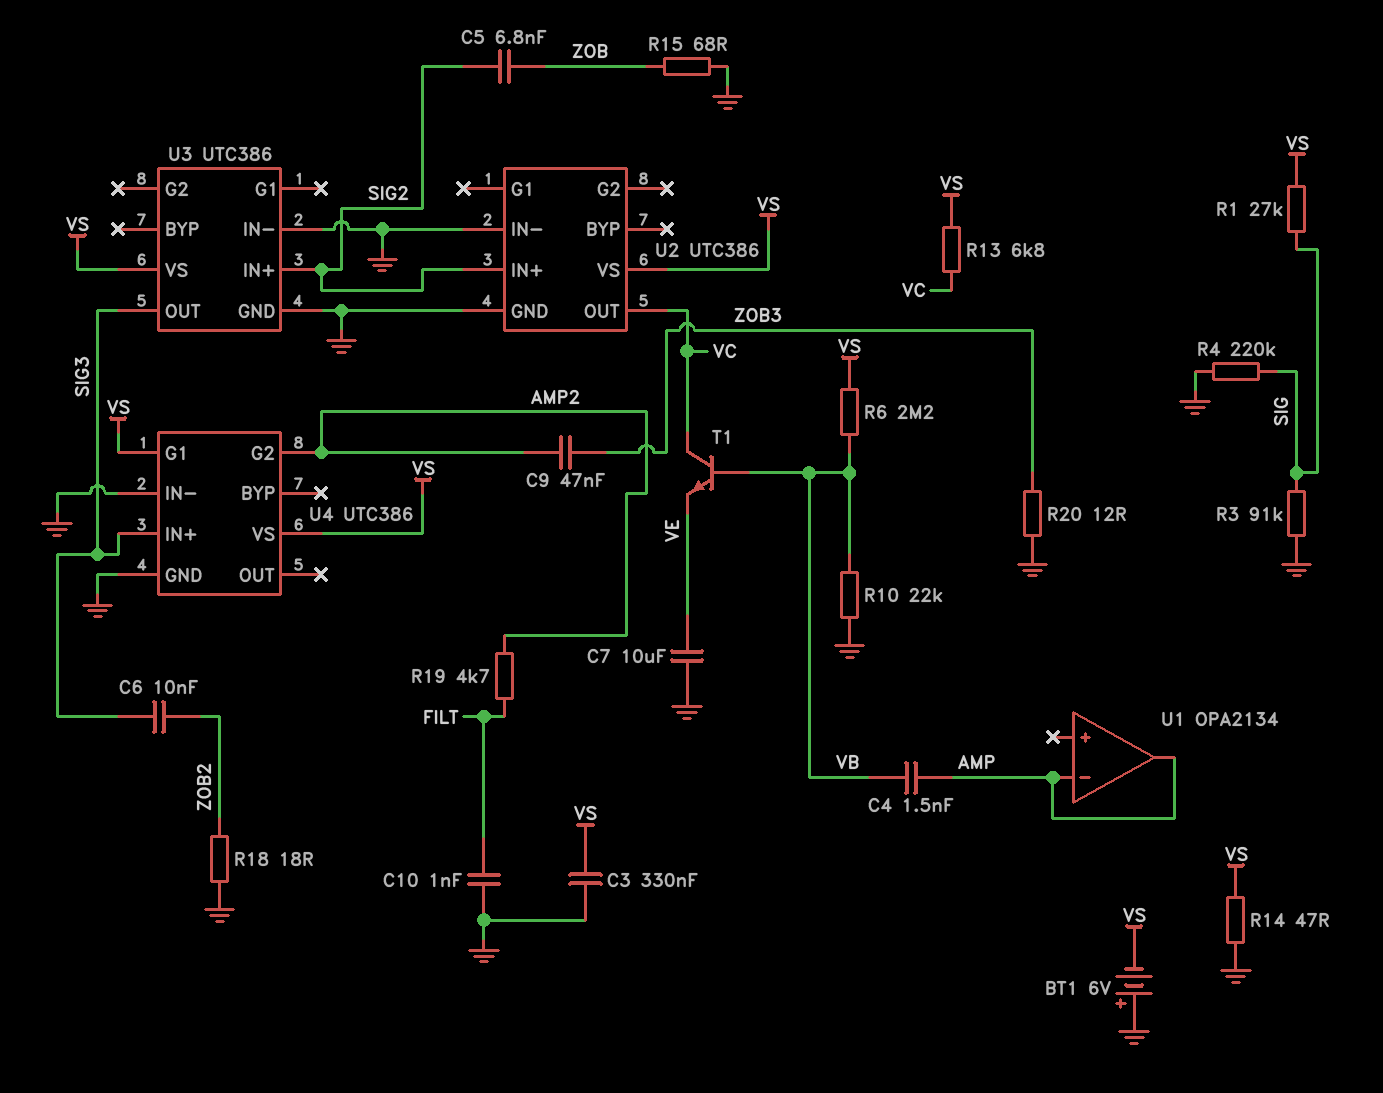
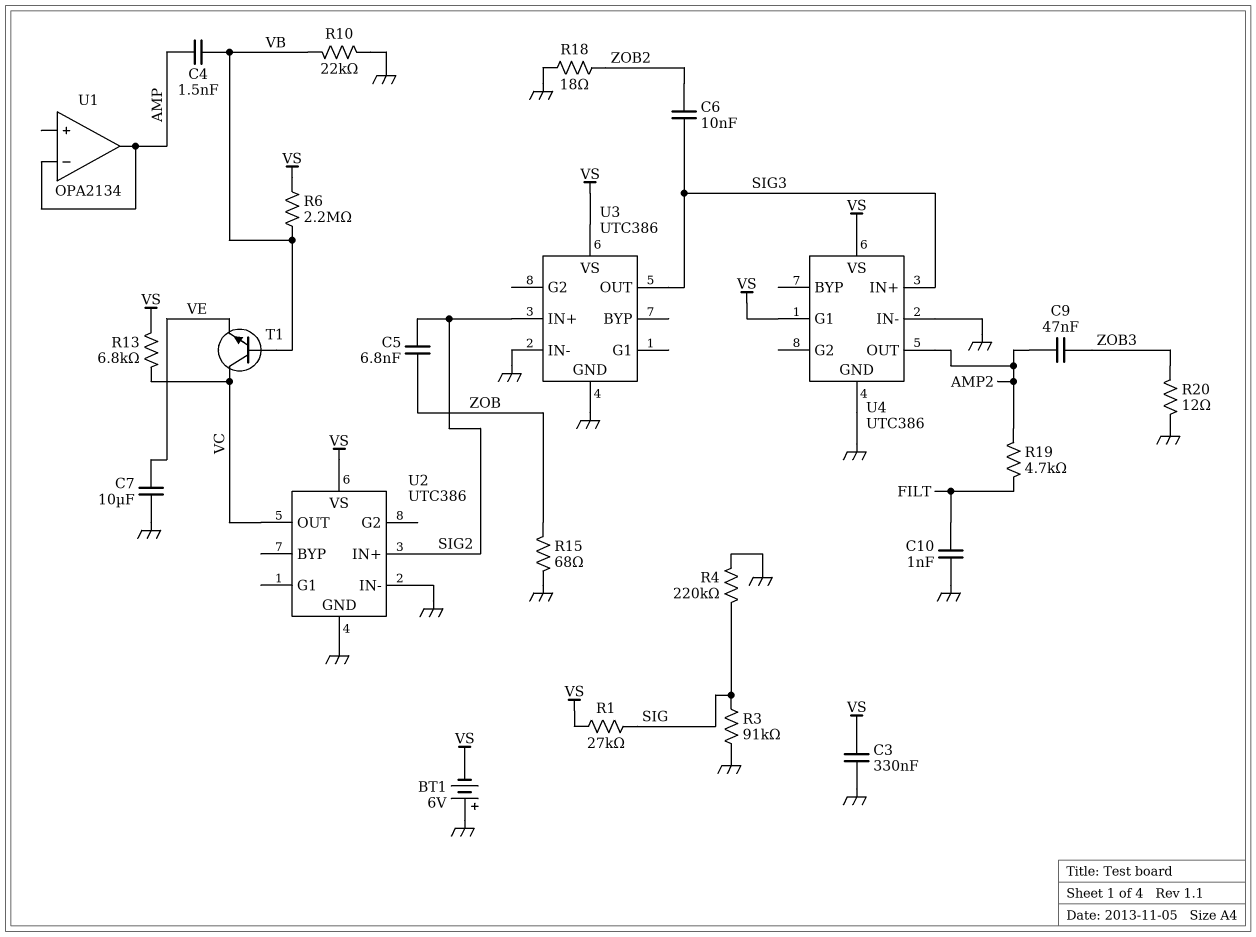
R14: 47 (GND, VS) -> none
U4 pin G2: AMP2 -> none
U4 pin OUT: none -> AMP2

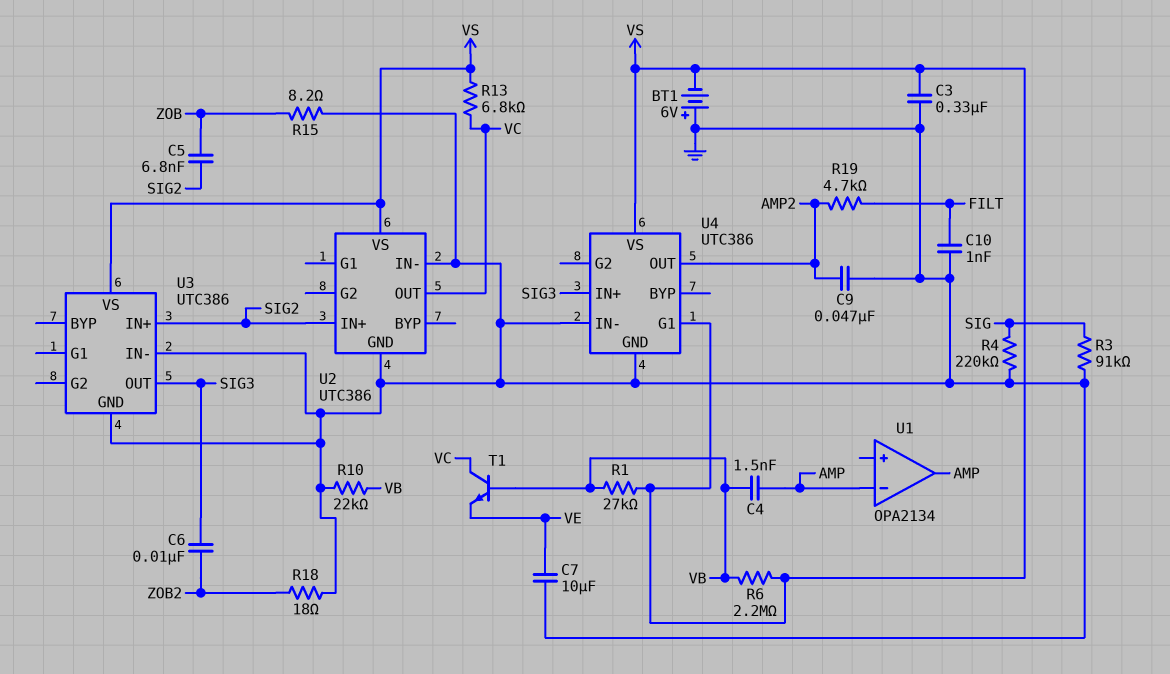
C9: 47nF (AMP2, ZOB3) -> 47nF (AMP2, GND)
R1: 27k (SIG, VS) -> 27k (VB, VS)
R15: 68 (GND, ZOB) -> 8.2 (GND, ZOB)
R20: 12 (GND, ZOB3) -> none

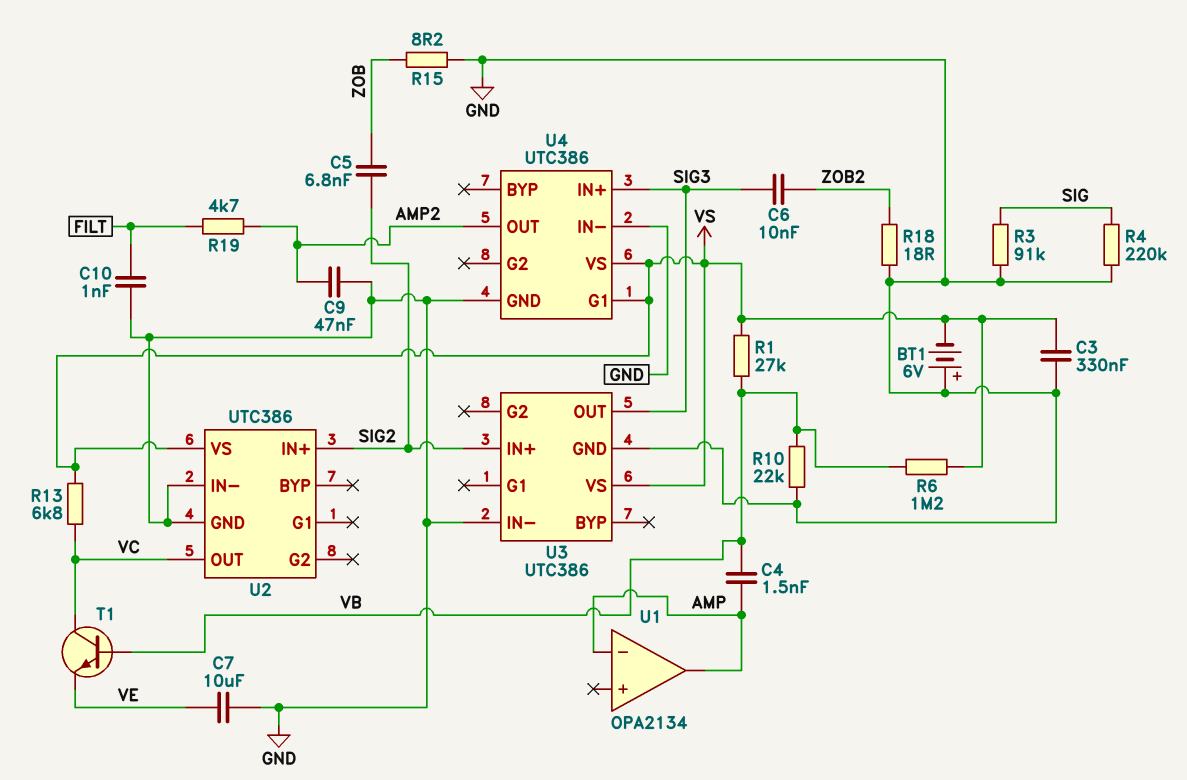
R6: 2.2M (VB, VS) -> 1.2M (VB, VS)

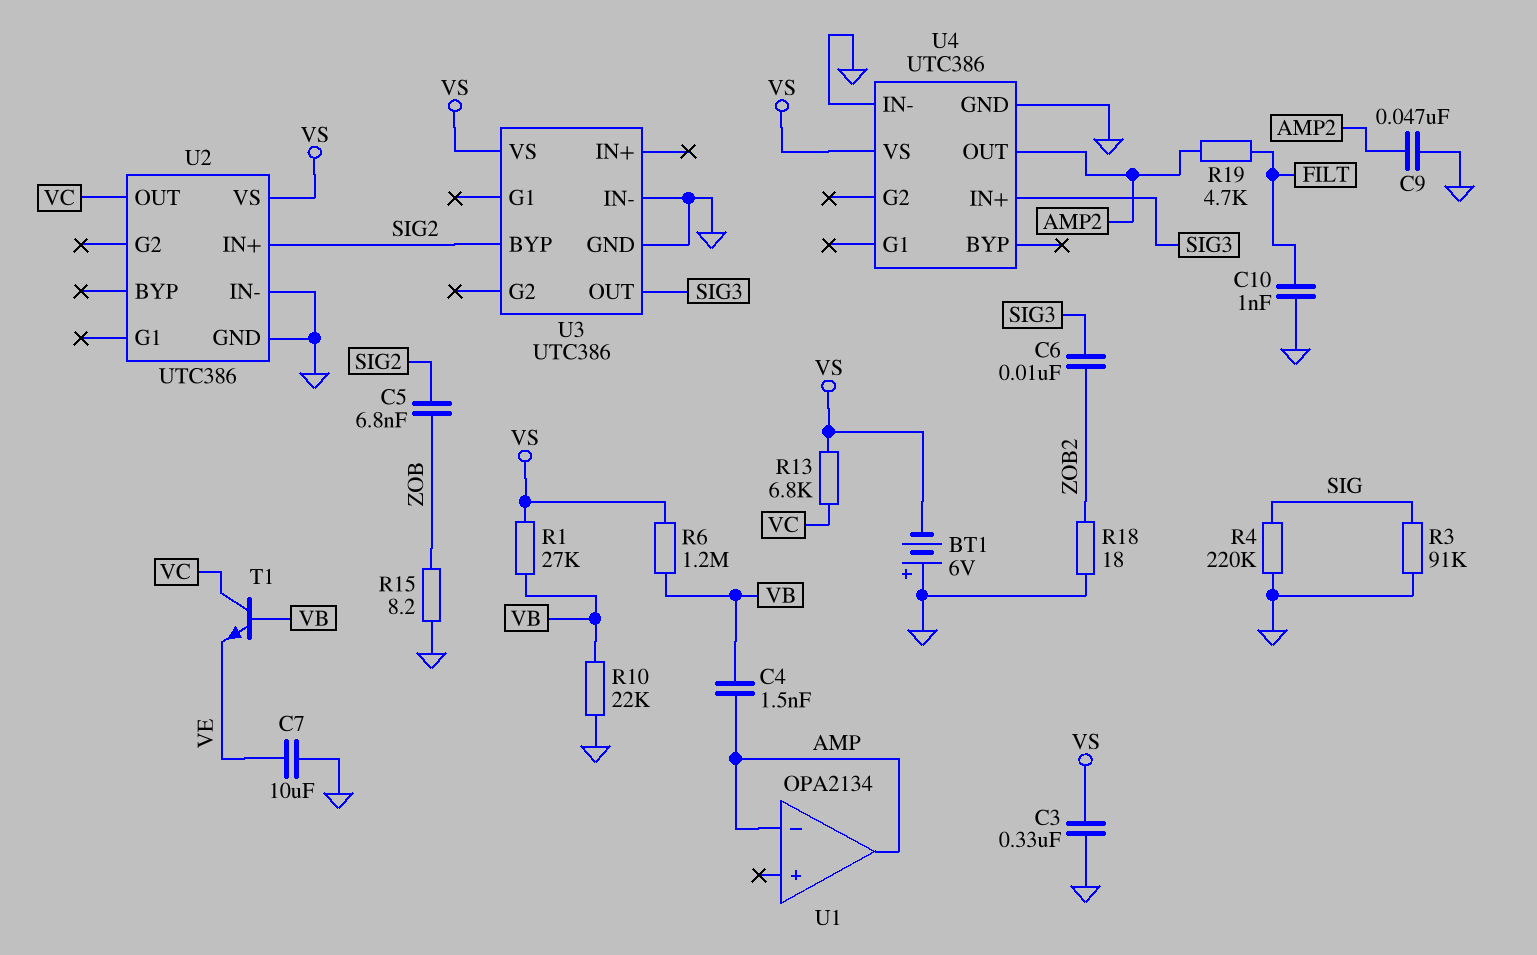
U3 pin BYP: none -> SIG2
U3 pin IN+: SIG2 -> none
U4 pin G1: VS -> none

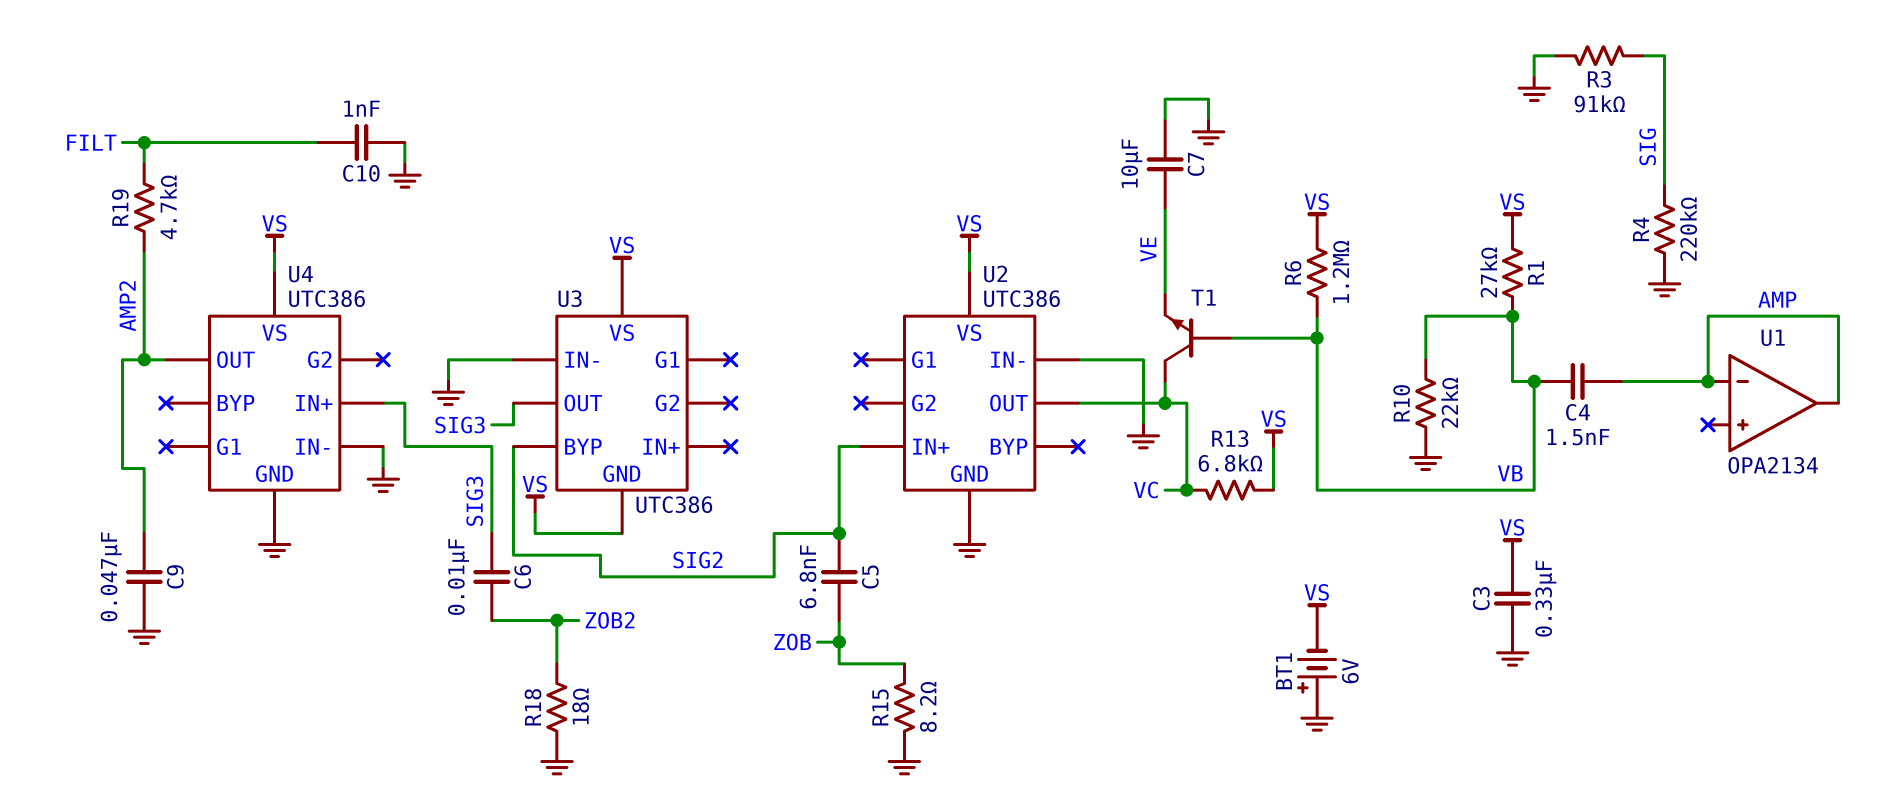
U3 pin GND: GND -> VS

